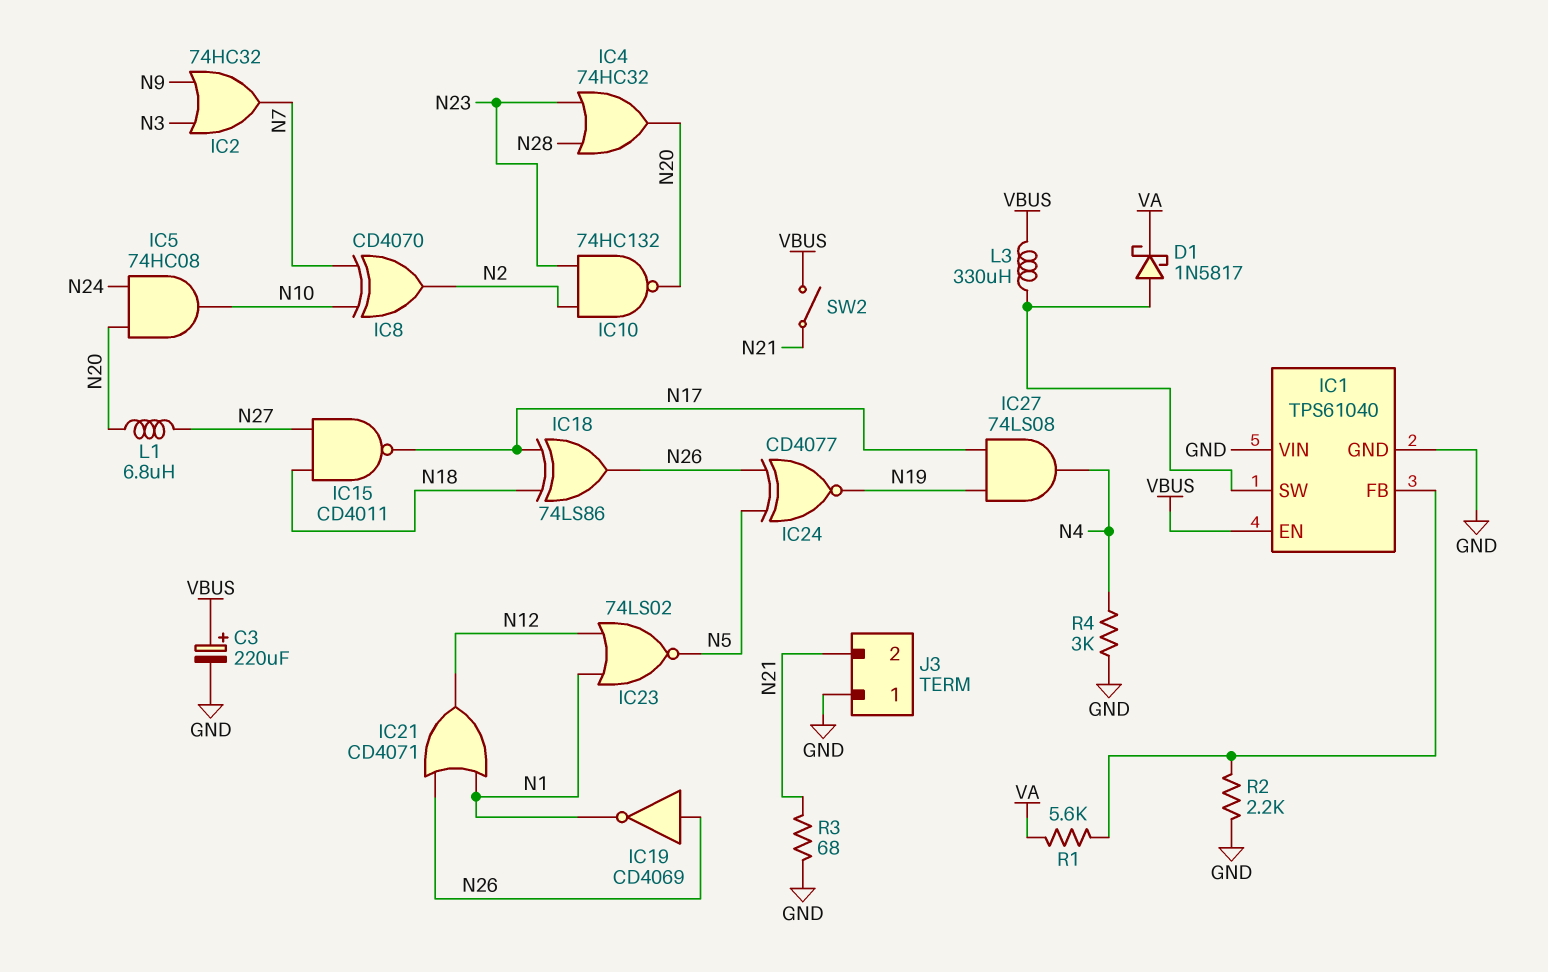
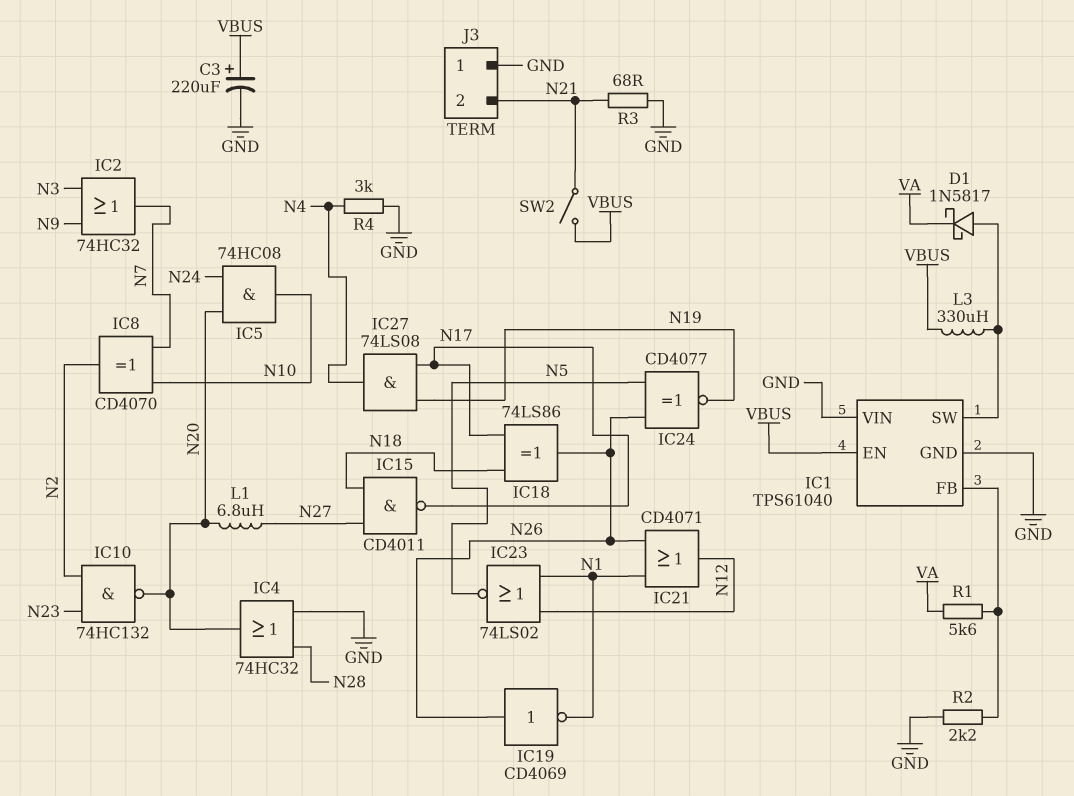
IC4: OR 74HC32 (in N23, in N28, out N20) -> OR 74HC32 (in GND, in N28, out N20)

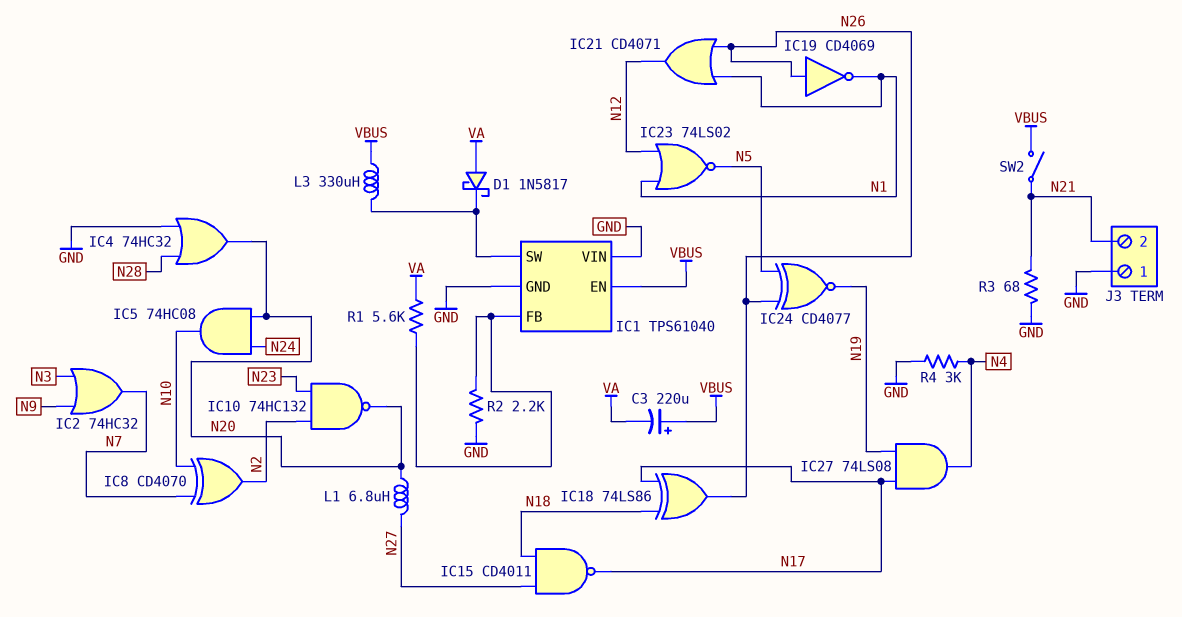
C3: 220uF (plus VBUS, minus GND) -> 220uF (plus VBUS, minus VA)
D1: schottky 1N5817 (A IC1/SW, K VA) -> schottky 1N5817 (A VA, K IC1/SW)

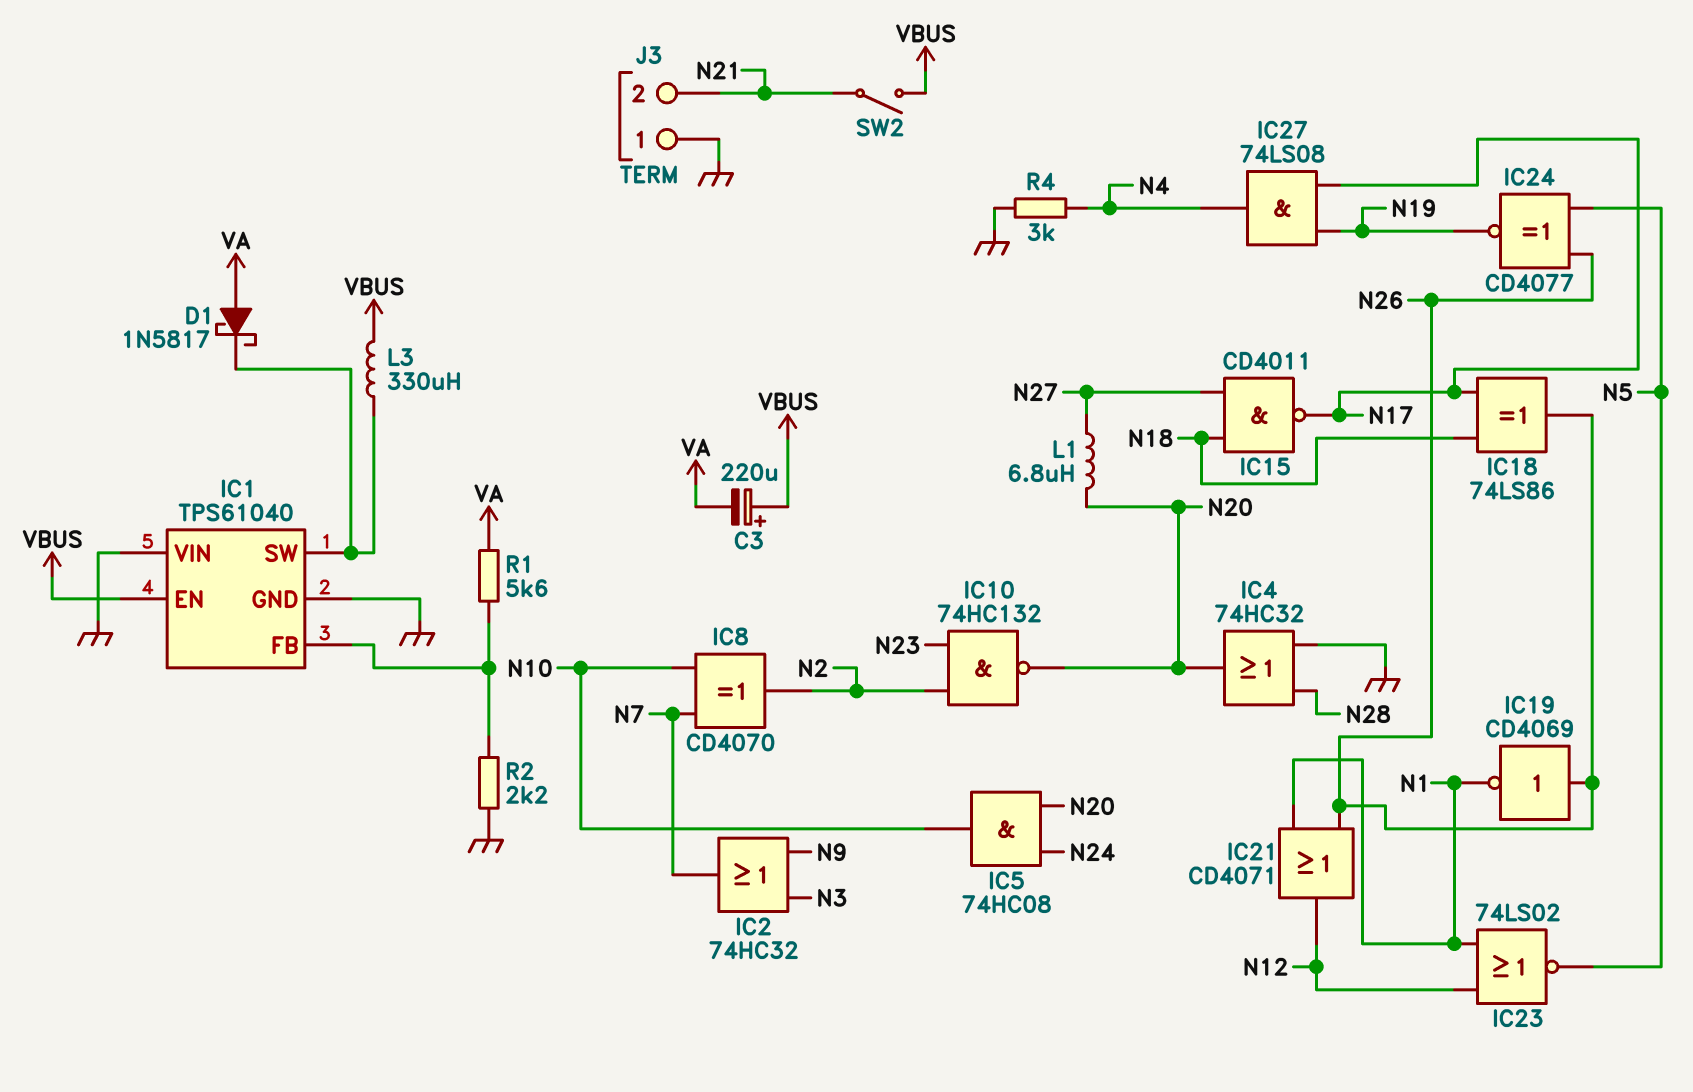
R3: 68 (GND, N21) -> none

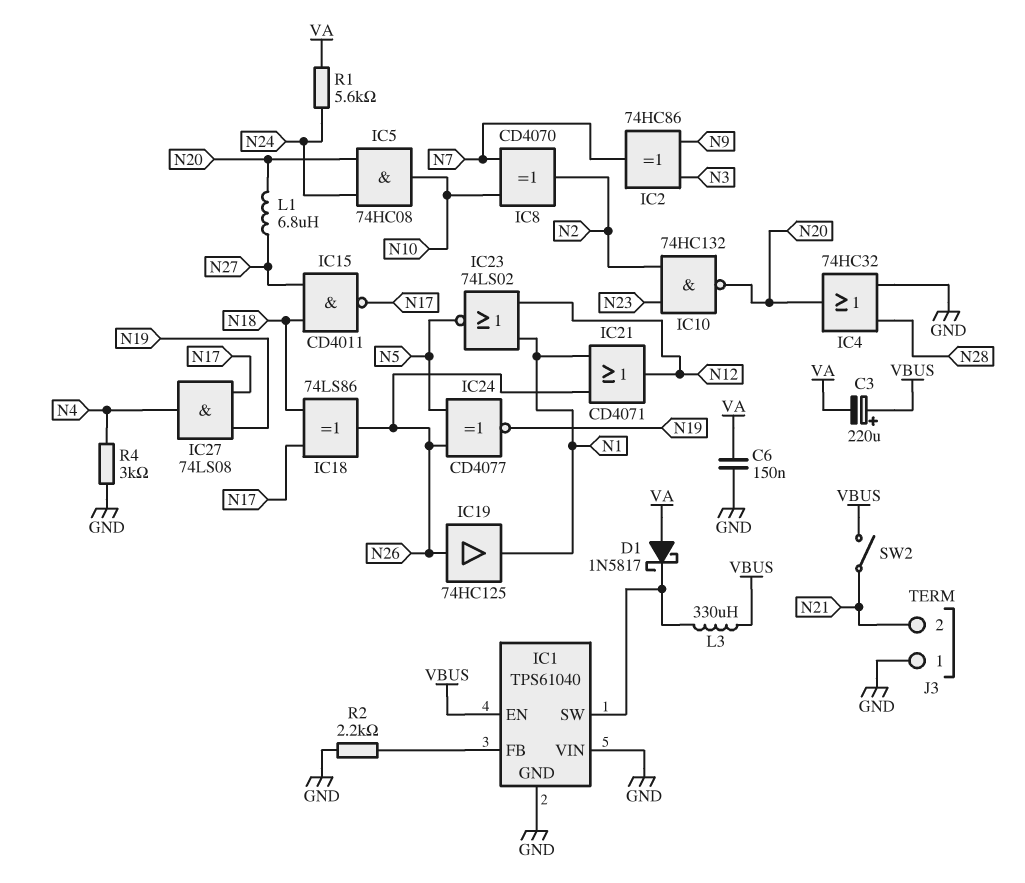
C6: none -> 150nF (GND, VA)
IC2: OR 74HC32 (in N3, in N9, out N7) -> XOR 74HC86 (in N3, in N9, out N7)
IC19: NOT CD4069 (in N26, out N1) -> buffer 74HC125 (in N26, out N1)
R1: 5.6k (IC1/FB, VA) -> 5.6k (N24, VA)

